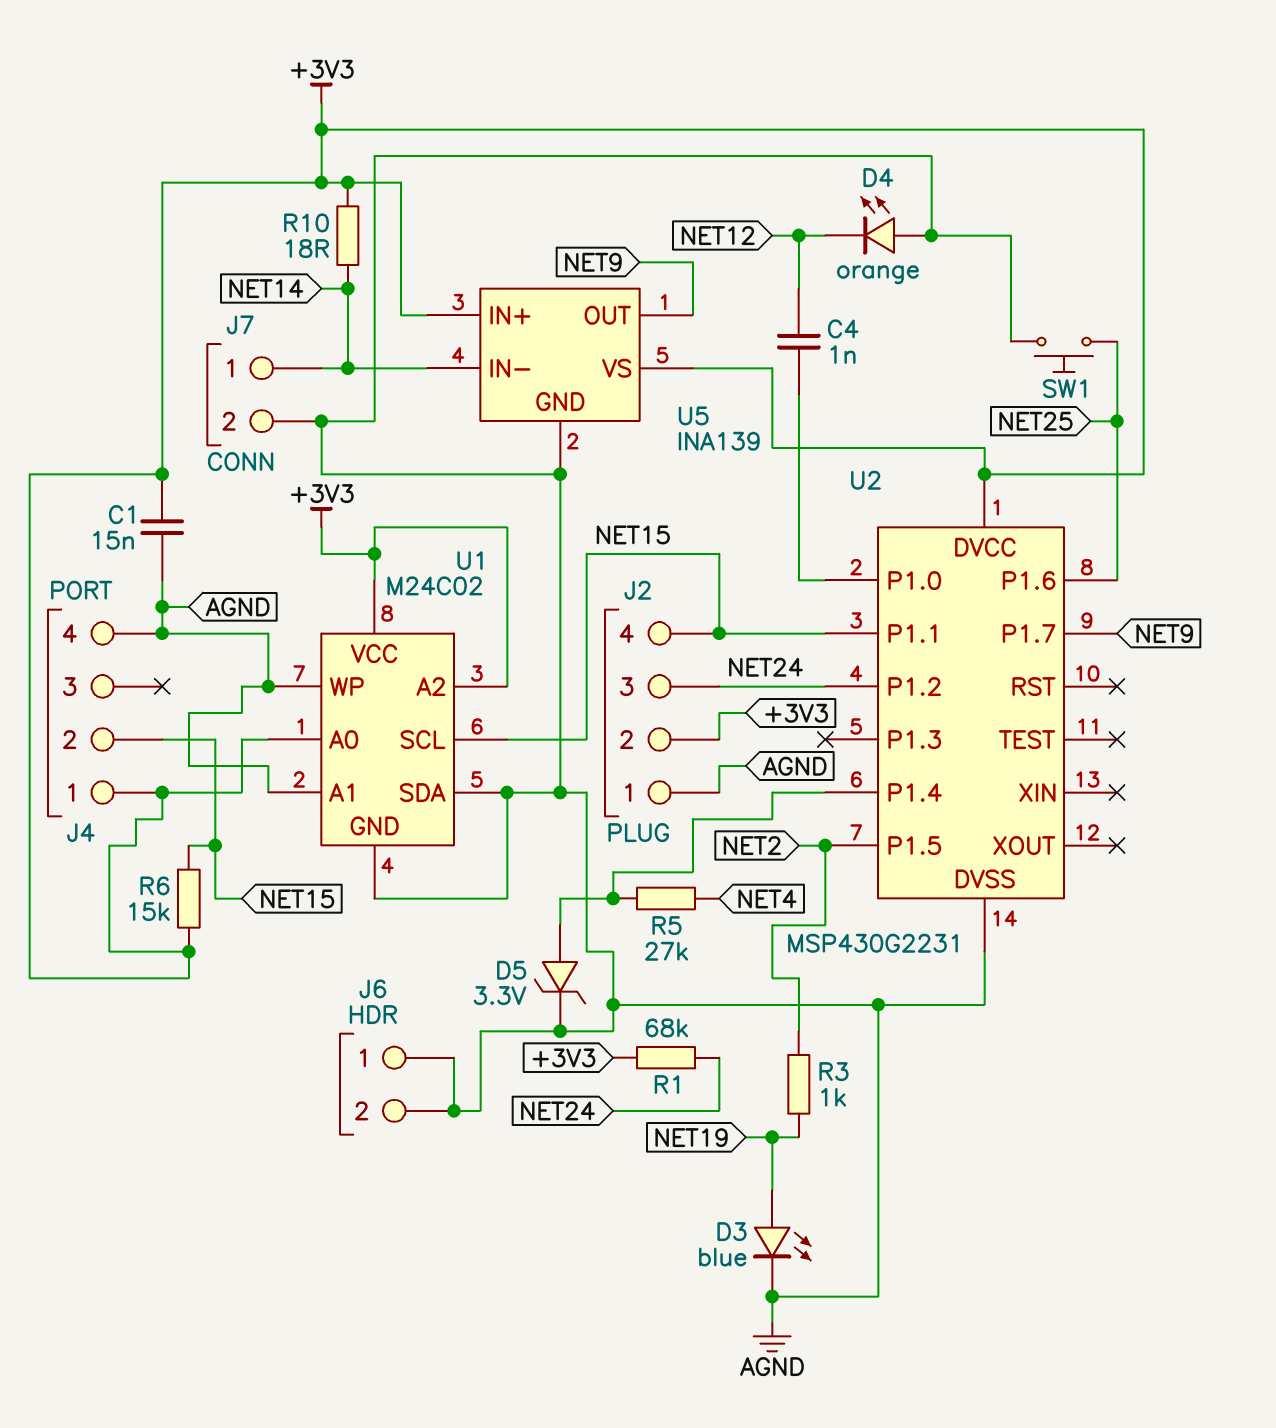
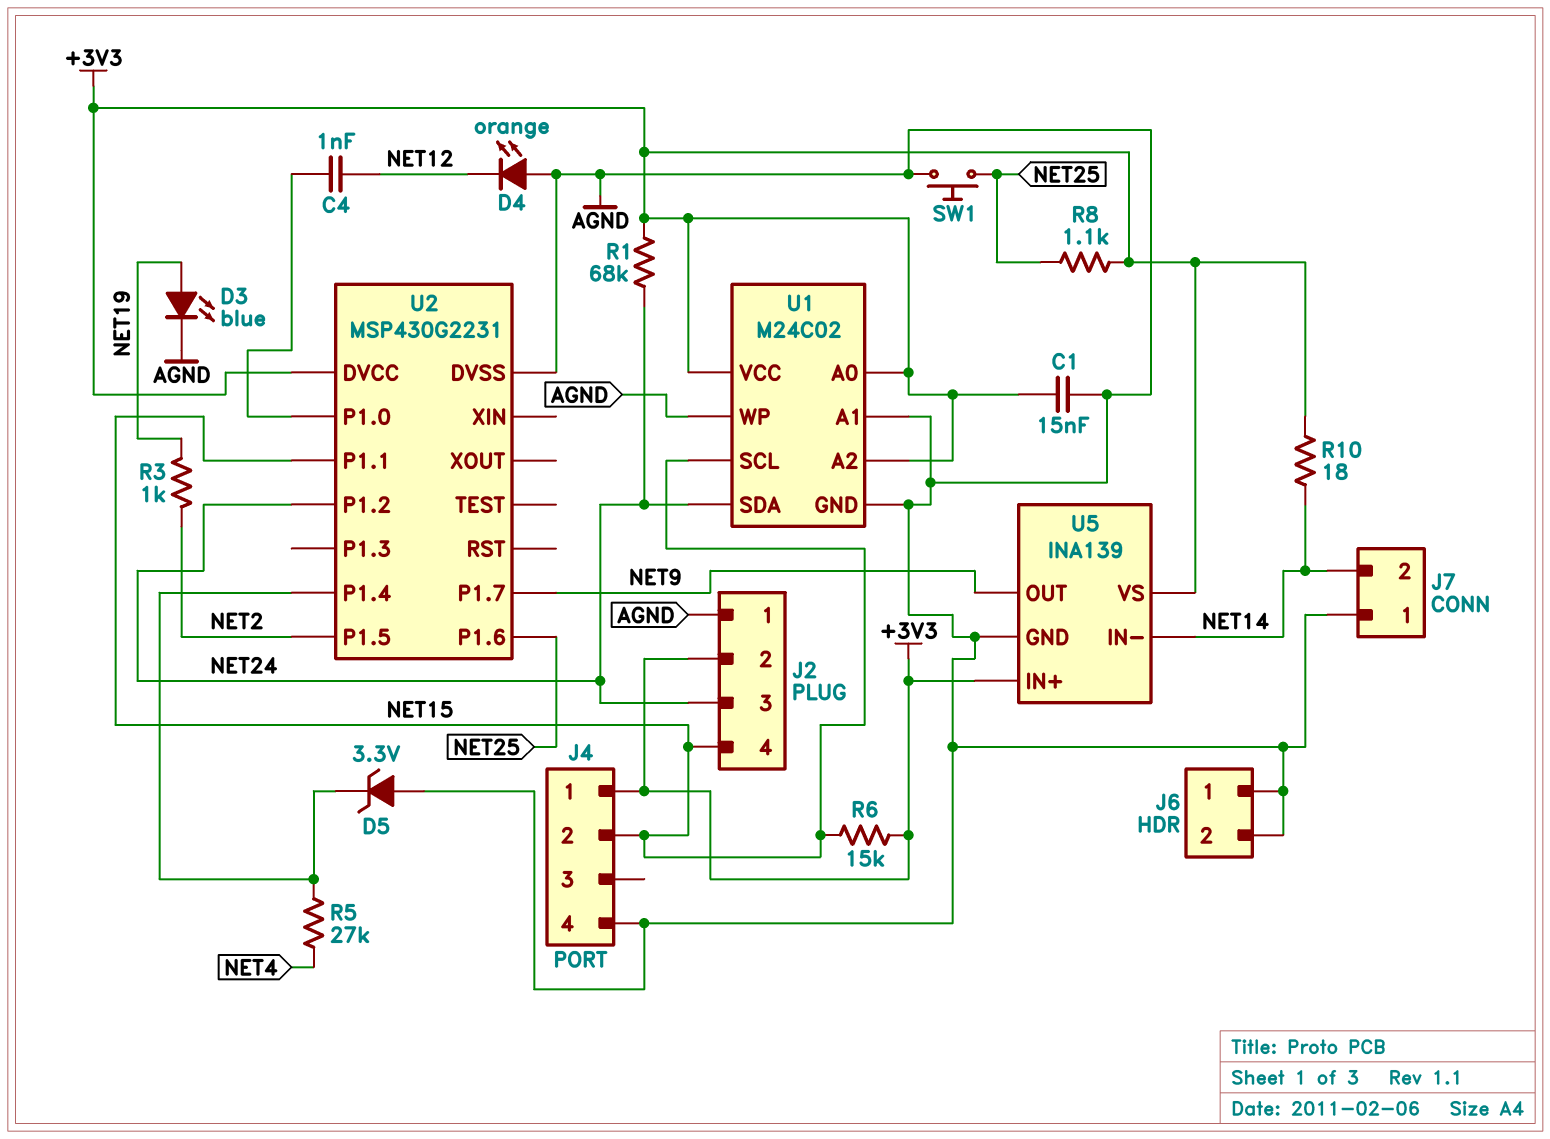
D5: zener 3.3V (A U2/P1.4, K AGND) -> zener 3.3V (A AGND, K U2/P1.4)
J7 pin 1: NET14 -> AGND
J7 pin 2: AGND -> NET14
R8: none -> 1.1k (+3V3, NET25)
U1 pin SDA: AGND -> NET24

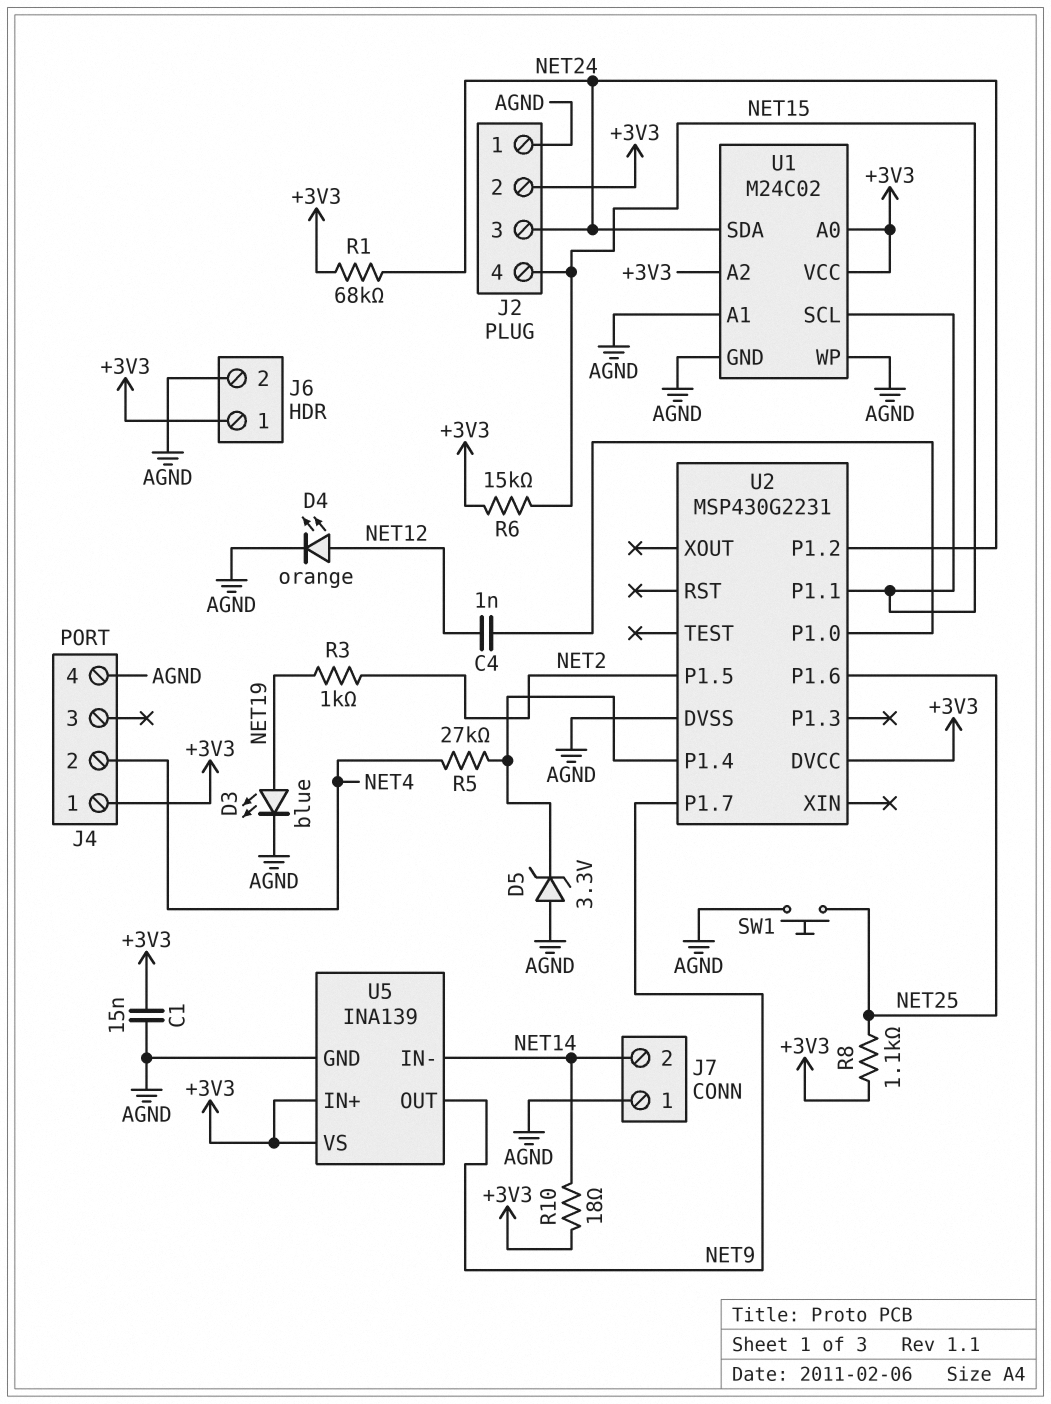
D4: LED orange (A AGND, K NET12) -> LED orange (A NET12, K AGND)
J4 pin 2: NET15 -> NET4
J6 pin 1: AGND -> +3V3

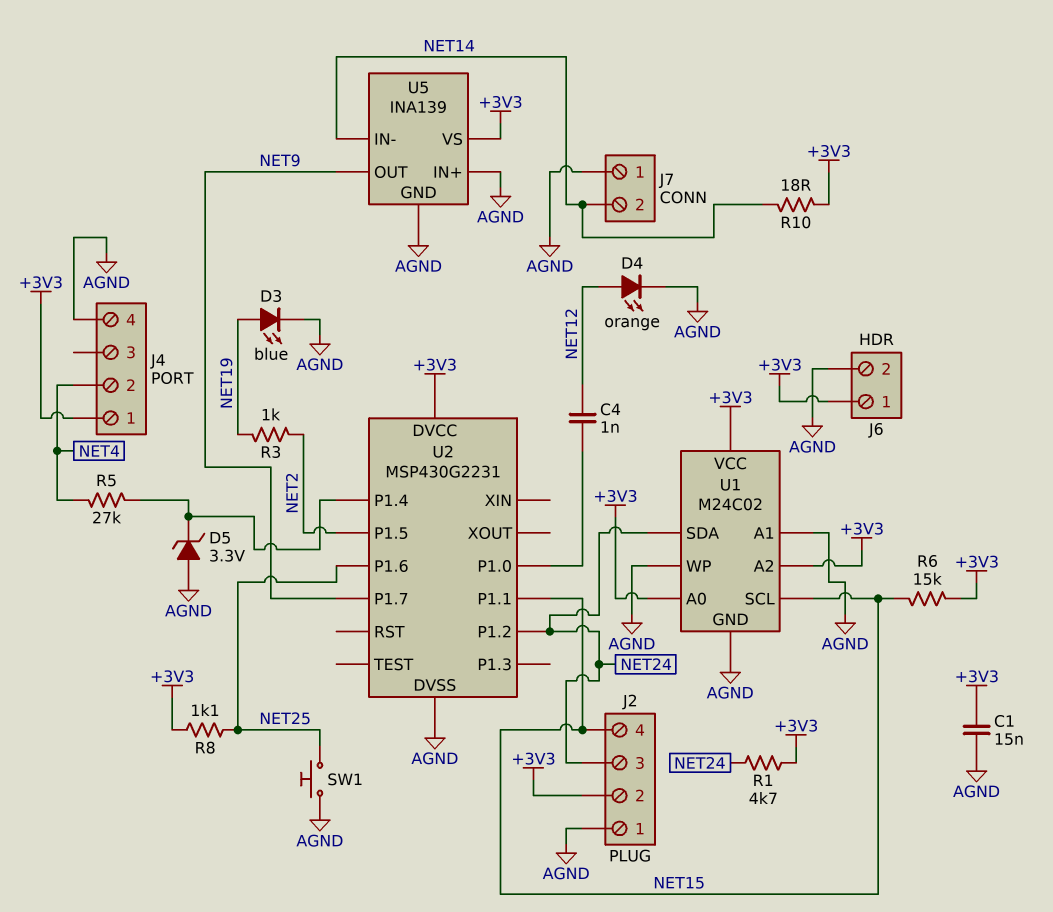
R1: 68k (+3V3, NET24) -> 4.7k (+3V3, NET24)
U5 pin IN+: +3V3 -> AGND

